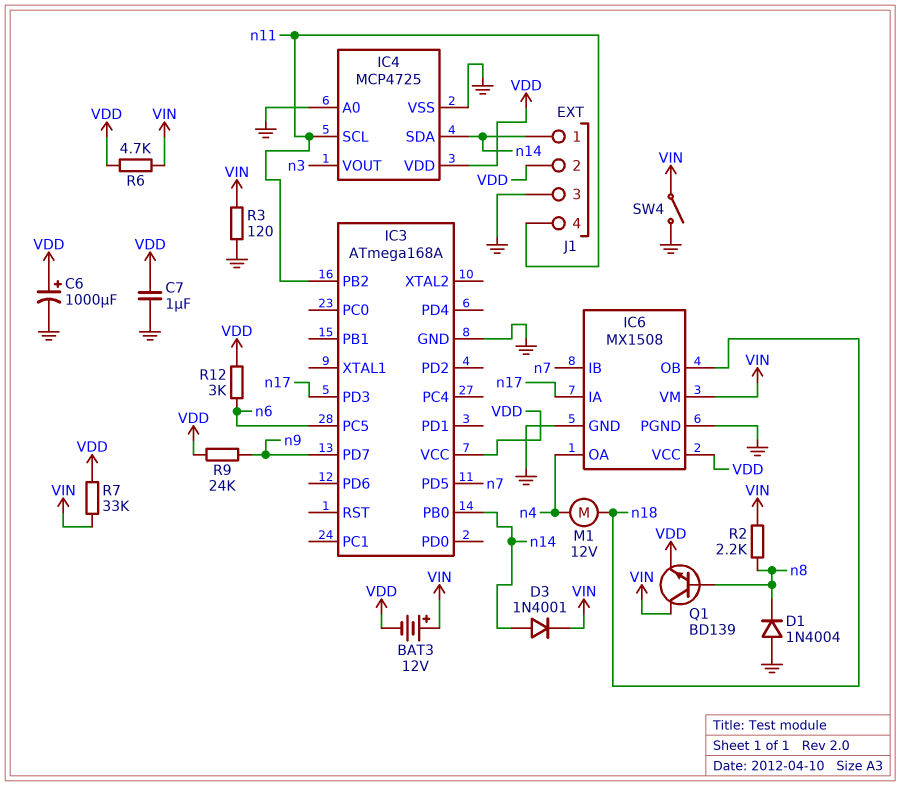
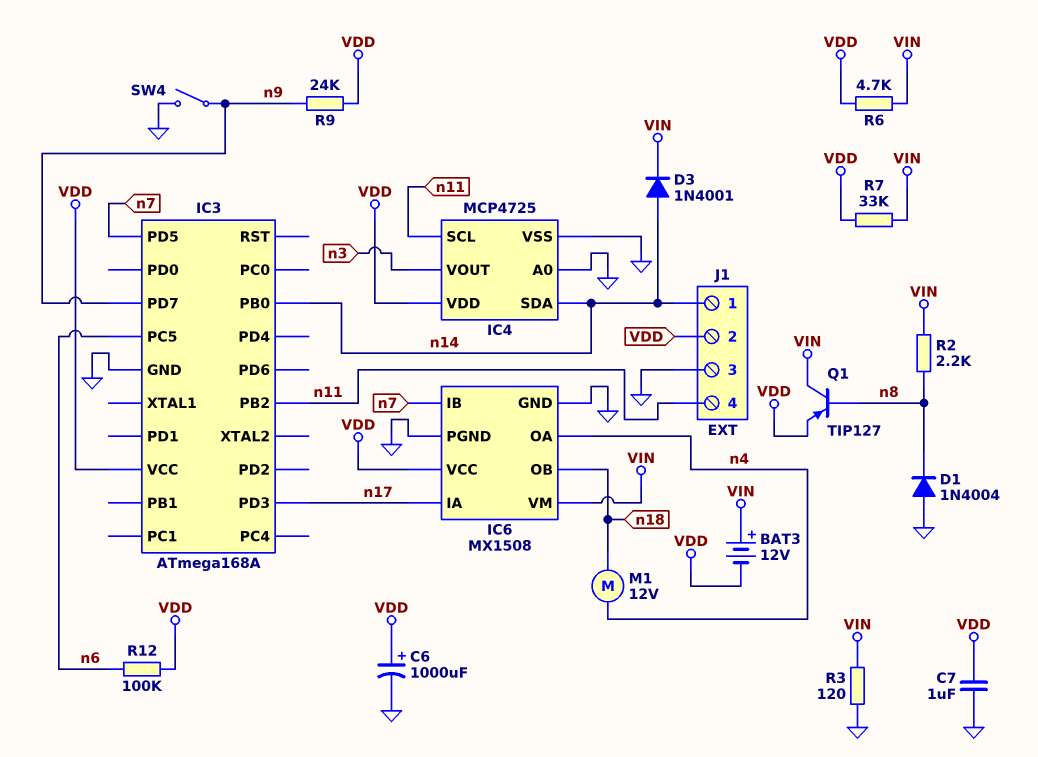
Q1: NPN BD139 (B n8, C VIN, E VDD) -> PNP TIP127 (B n8, C VIN, E VDD)
R12: 3k (VDD, n6) -> 100k (VDD, n6)
SW4: switch (GND, VIN) -> switch (GND, n9)

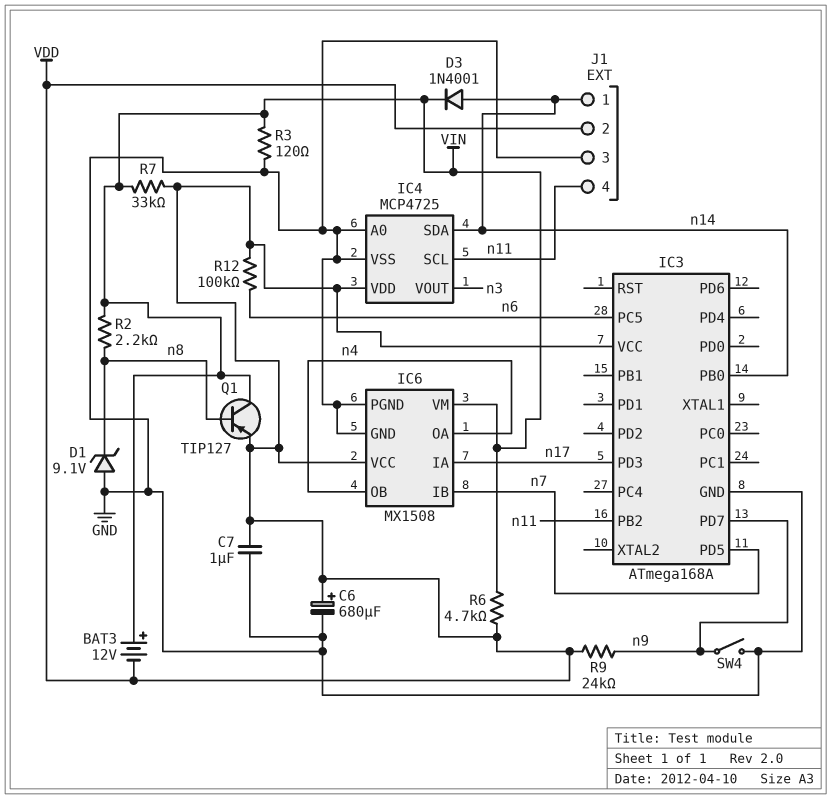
C6: 1000uF (plus VDD, minus GND) -> 680uF (plus VDD, minus GND)
D1: diode 1N4004 (A GND, K n8) -> zener 9.1V (A GND, K n8)
IC6 pin OB: n18 -> n4
M1: motor 12V (n4, n18) -> none

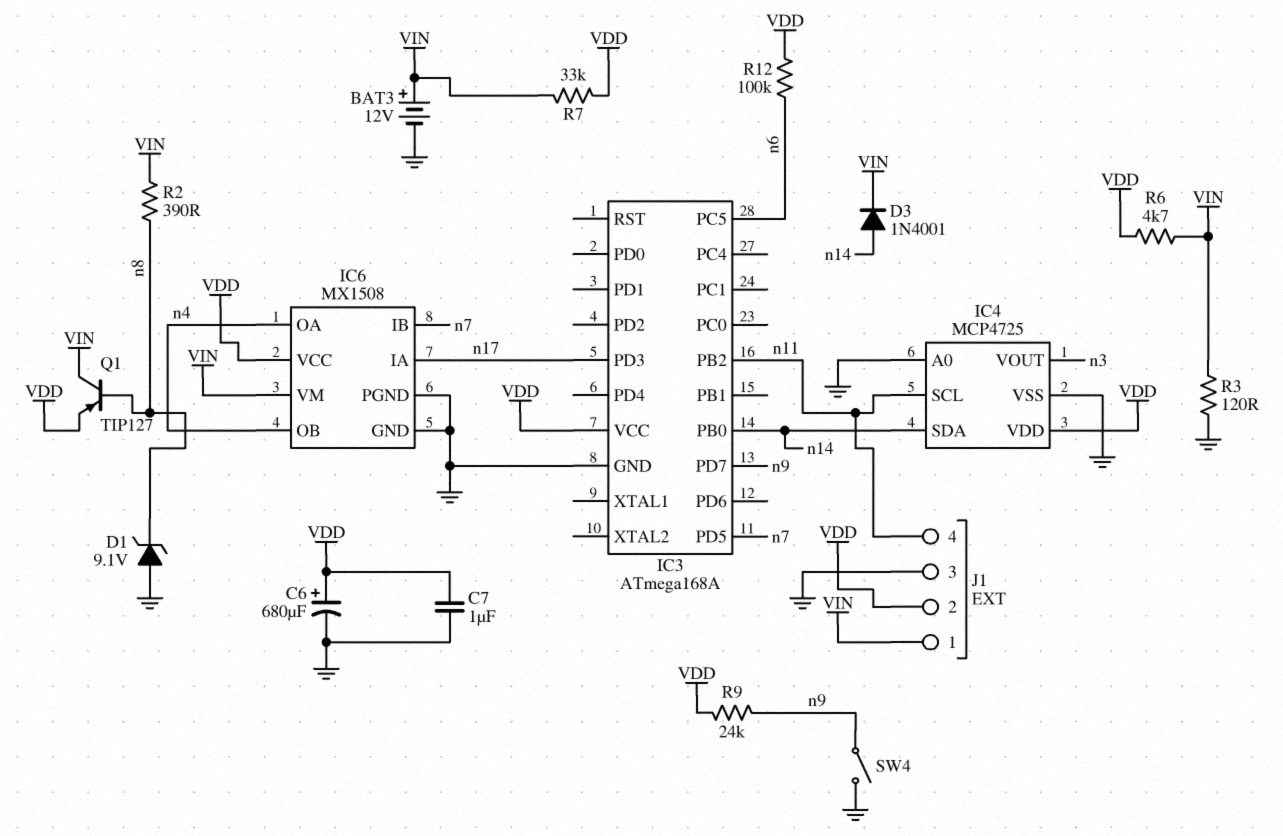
BAT3: 12V (plus VIN, minus VDD) -> 12V (plus VIN, minus GND)
J1 pin 1: n14 -> VIN
R2: 2.2k (VIN, n8) -> 390 (VIN, n8)

